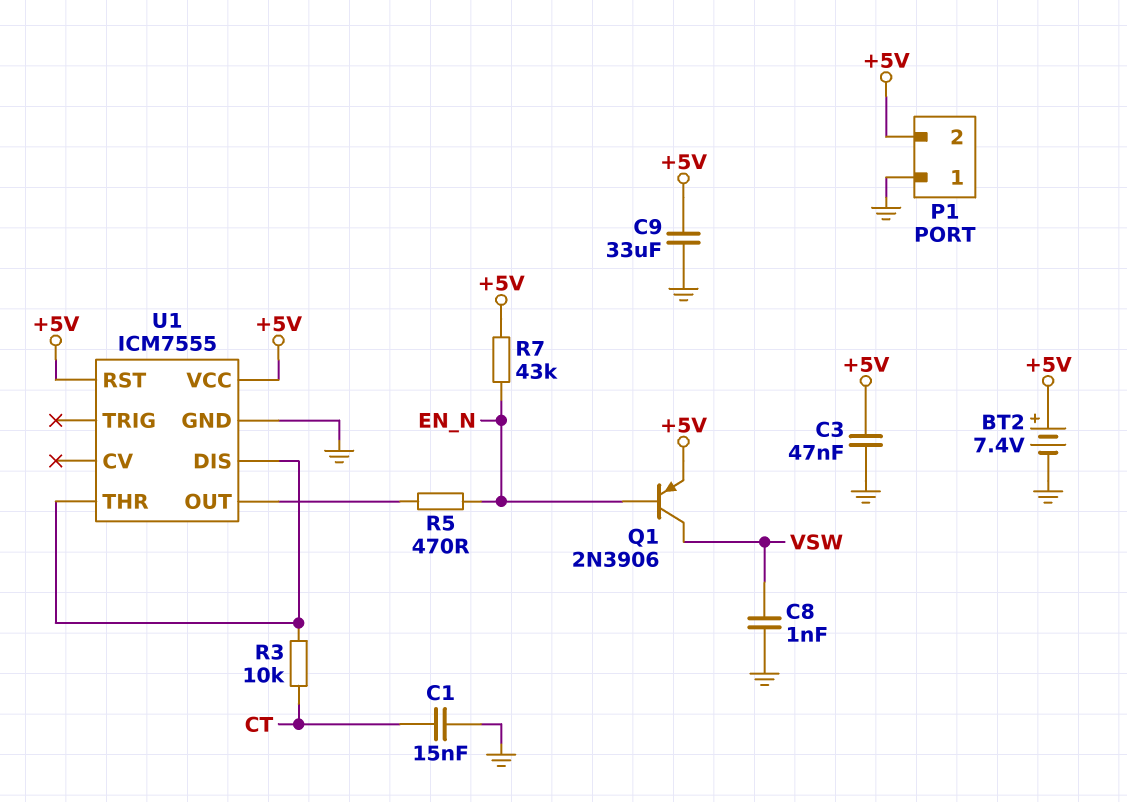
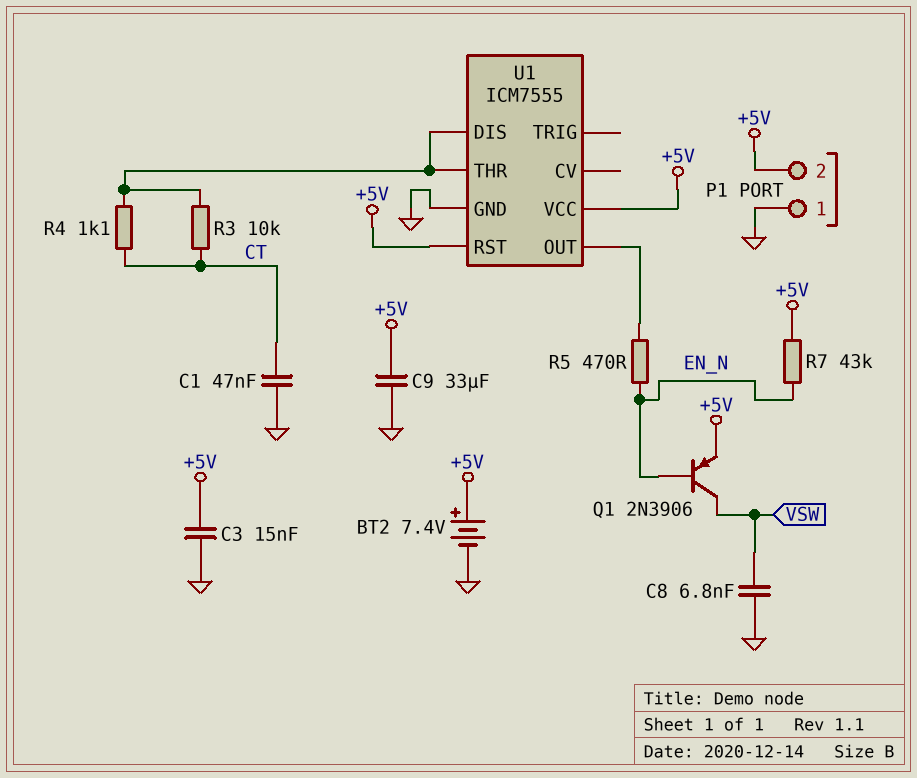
C1: 15nF (CT, GND) -> 47nF (CT, GND)
C3: 47nF (+5V, GND) -> 15nF (+5V, GND)
C8: 1nF (GND, VSW) -> 6.8nF (GND, VSW)
R4: none -> 1.1k (CT, U1/DIS)

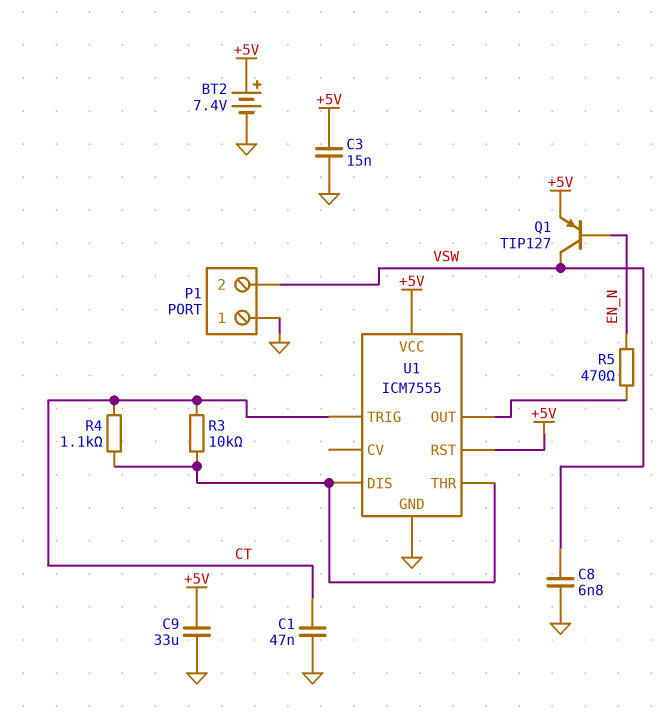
P1 pin 2: +5V -> VSW
Q1: PNP 2N3906 (B EN_N, C VSW, E +5V) -> PNP TIP127 (B EN_N, C VSW, E +5V)
R7: 43k (+5V, EN_N) -> none
U1 pin TRIG: none -> CT

